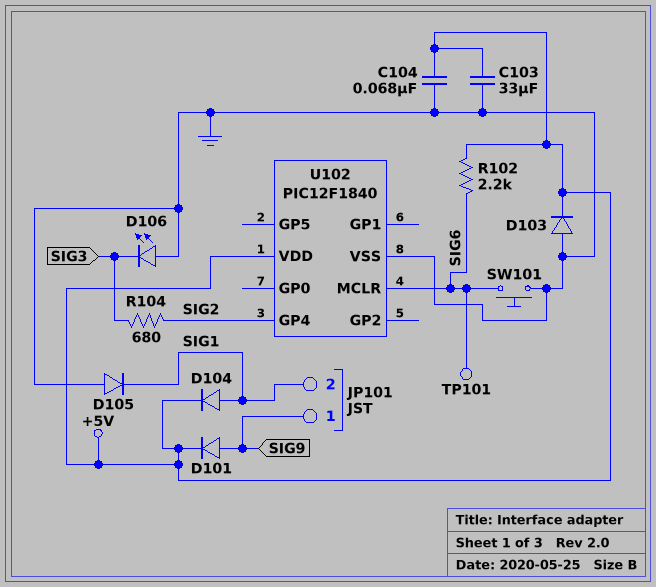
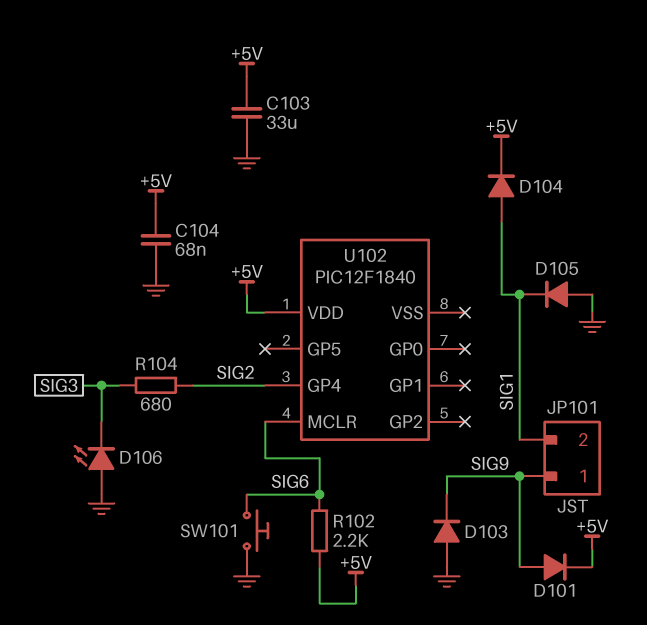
D103: diode (A GND, K +5V) -> diode (A GND, K SIG9)
TP101: test point (SIG6) -> none
U102 pin VSS: GND -> none

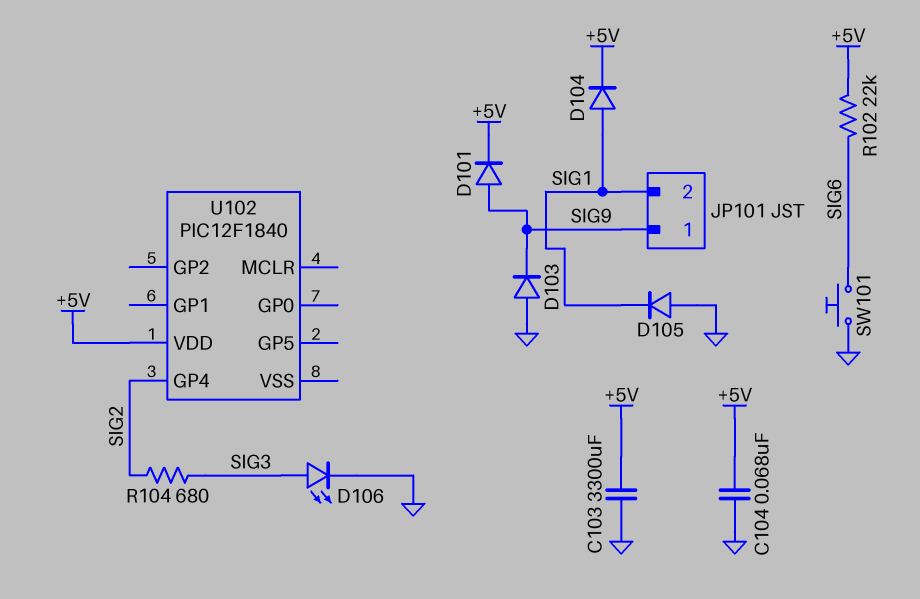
C103: 33uF (+5V, GND) -> 3300uF (+5V, GND)
D106: LED (A GND, K SIG3) -> LED (A SIG3, K GND)
R102: 2.2k (+5V, SIG6) -> 22k (+5V, SIG6)
U102 pin MCLR: SIG6 -> none

